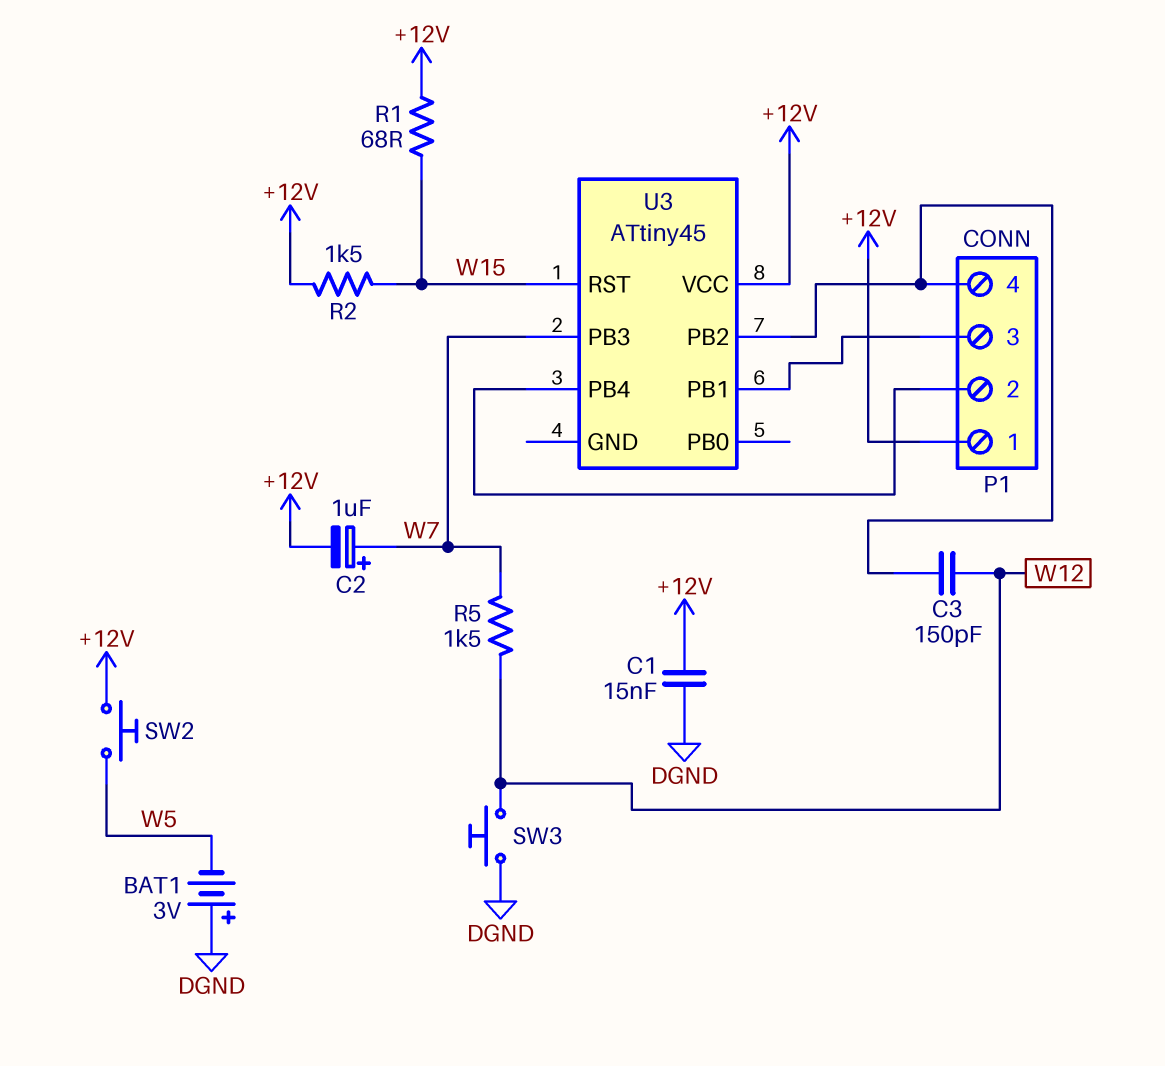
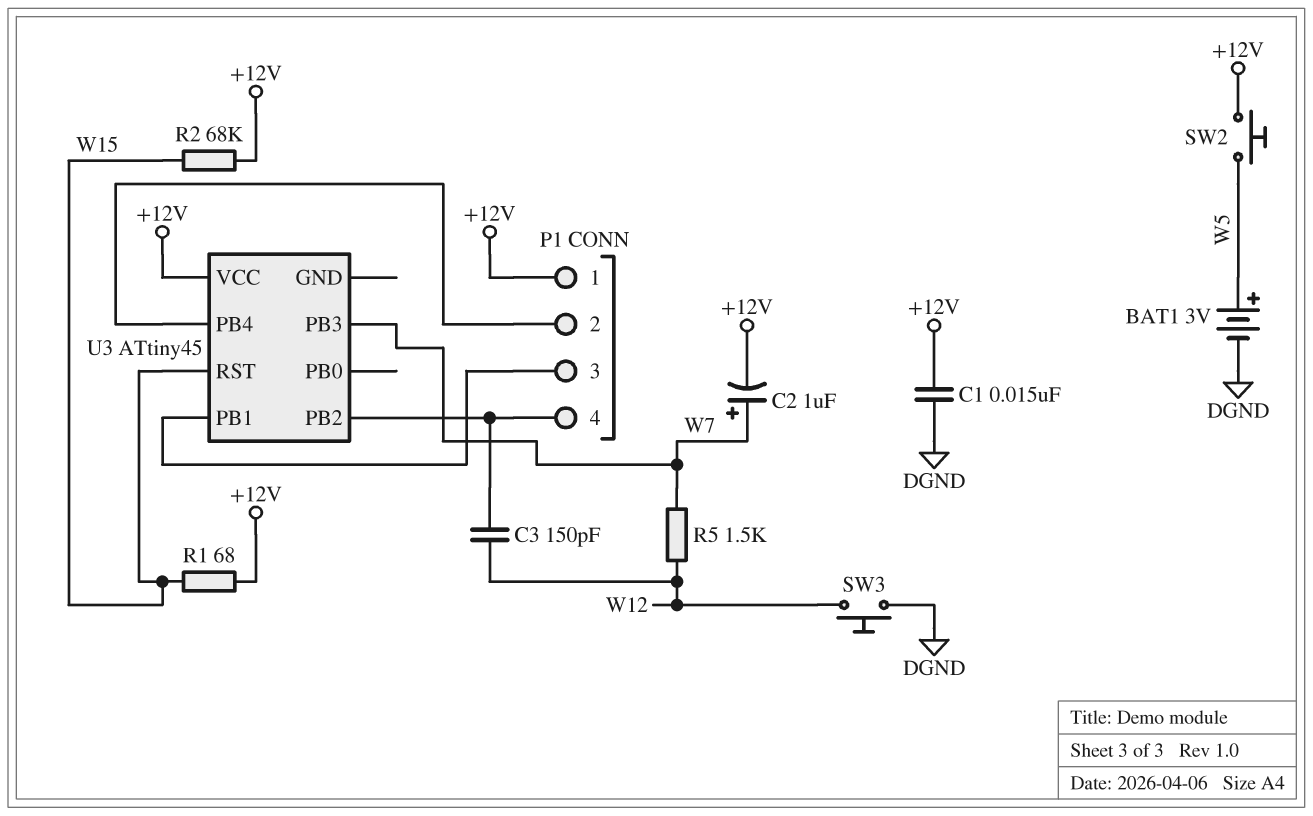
BAT1: 3V (plus DGND, minus W5) -> 3V (plus W5, minus DGND)
R2: 1.5k (+12V, W15) -> 68k (+12V, W15)

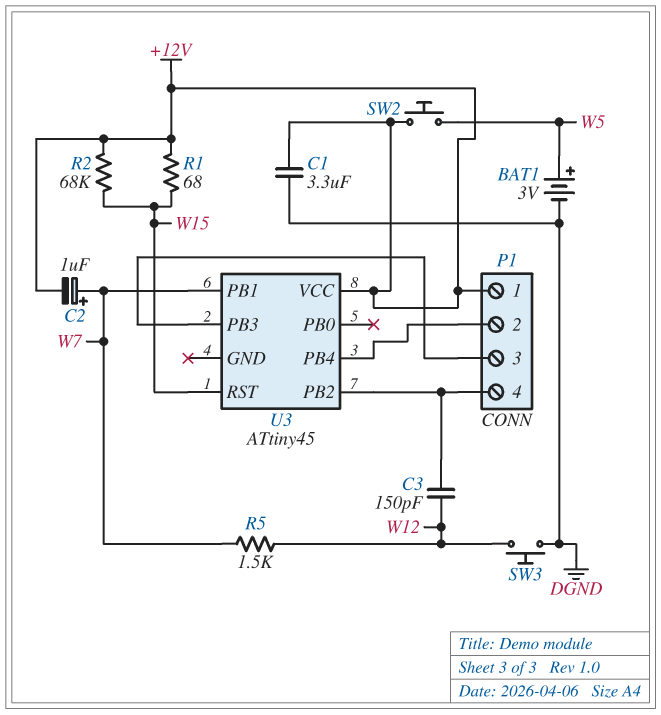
C1: 15nF (+12V, DGND) -> 3.3uF (+12V, DGND)
U3 pin PB1: P1/3 -> W7
U3 pin PB3: W7 -> P1/3

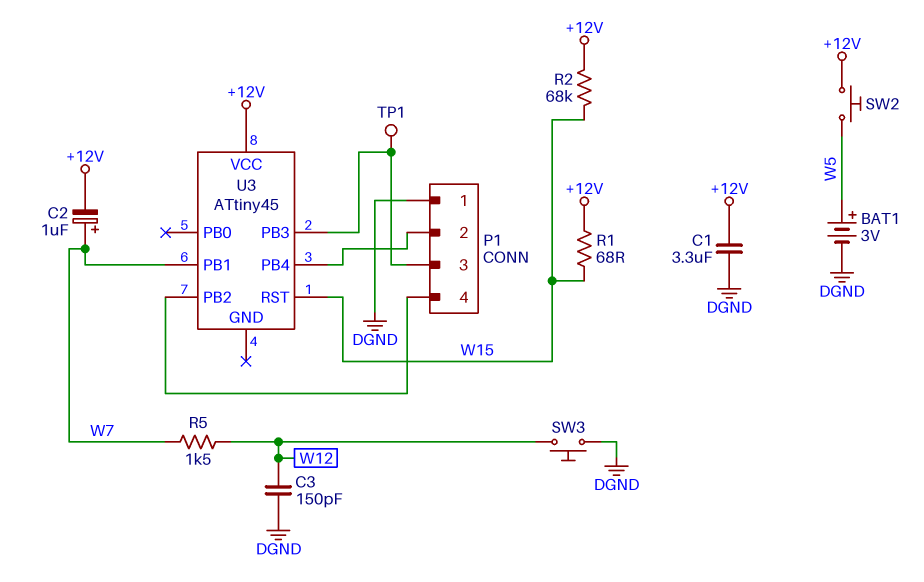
C3: 150pF (P1/4, W12) -> 150pF (DGND, W12)
P1 pin 1: +12V -> DGND
TP1: none -> test point (P1/3)

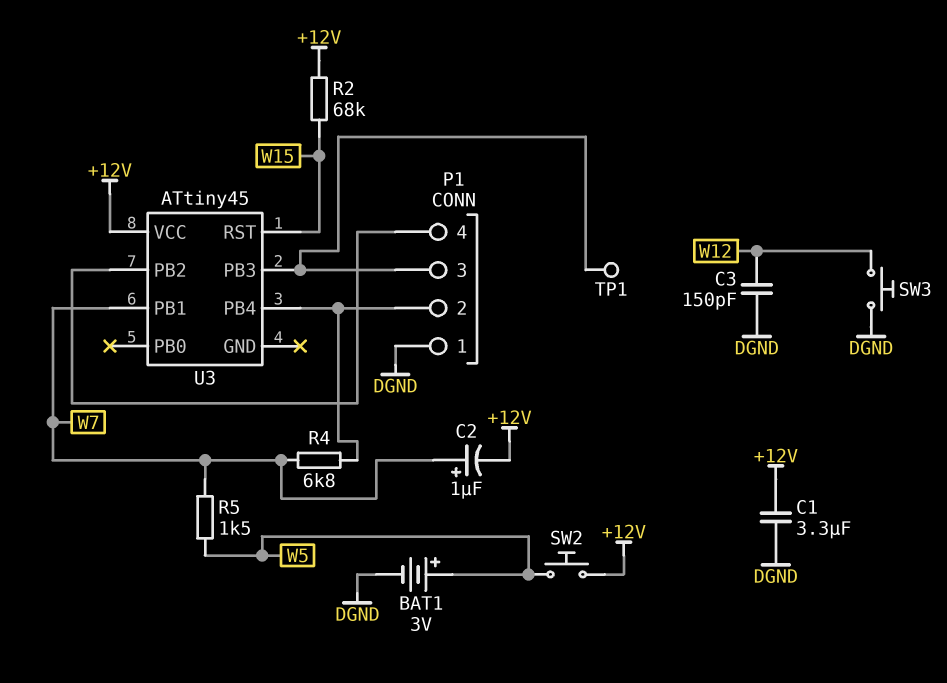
R1: 68 (+12V, W15) -> none
R4: none -> 6.8k (P1/2, W7)
R5: 1.5k (W7, W12) -> 1.5k (W5, W7)

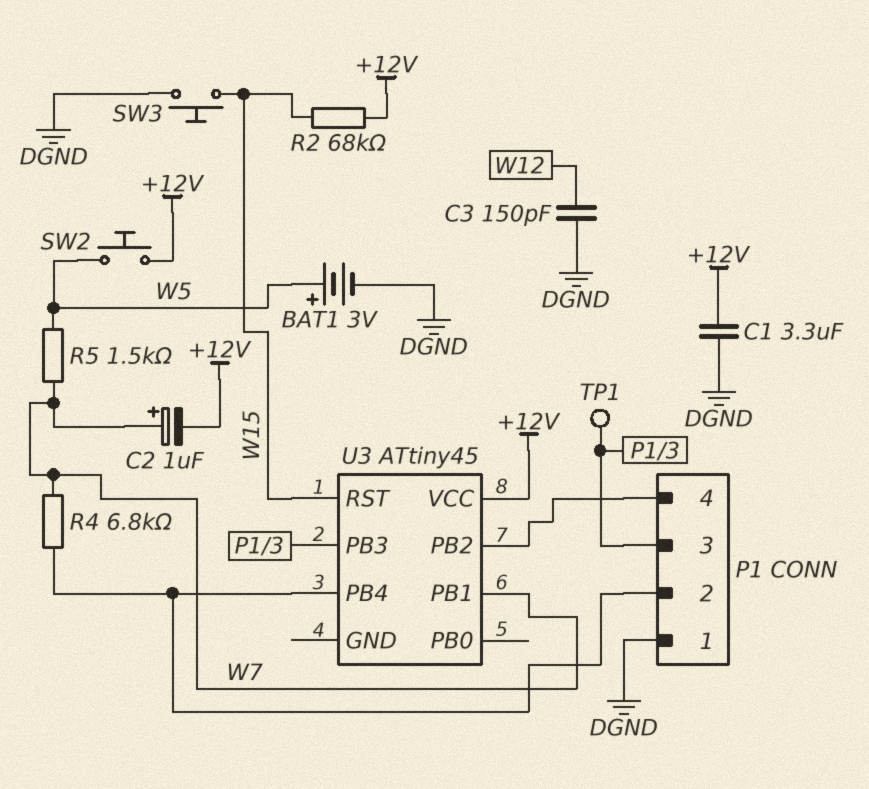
SW3: button (DGND, W12) -> button (DGND, W15)

